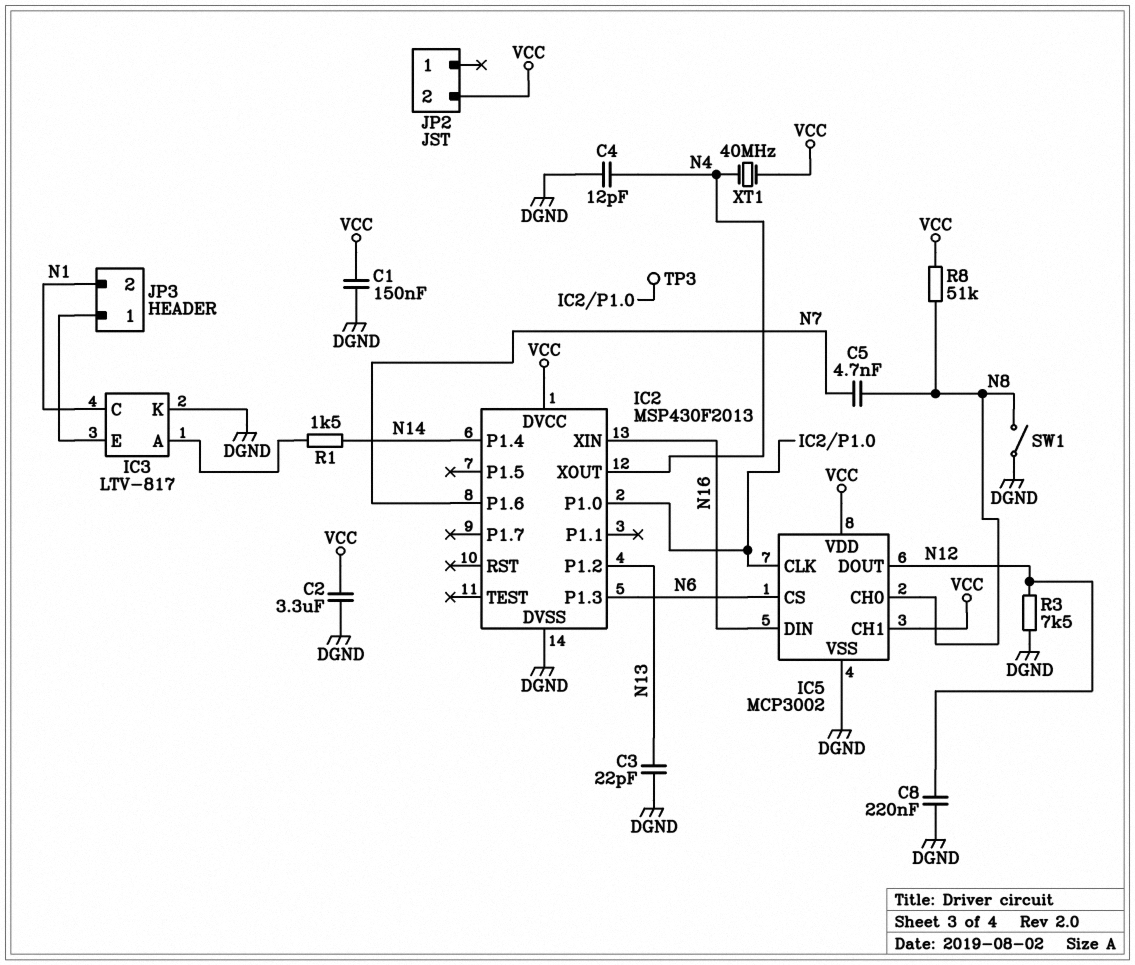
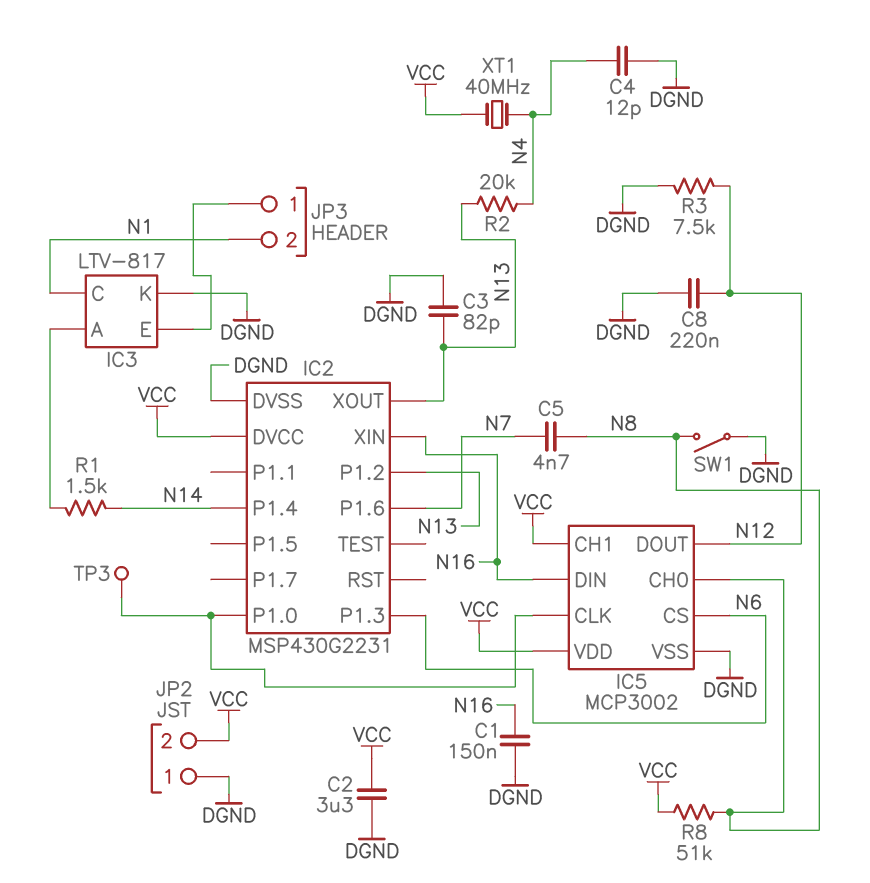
C1: 150nF (DGND, VCC) -> 150nF (DGND, N16)
C3: 22pF (DGND, N13) -> 82pF (DGND, N13)
IC2: MSP430F2013 -> MSP430G2231
IC2 pin XOUT: N4 -> N13
JP2 pin 1: none -> DGND
R2: none -> 20k (N4, N13)

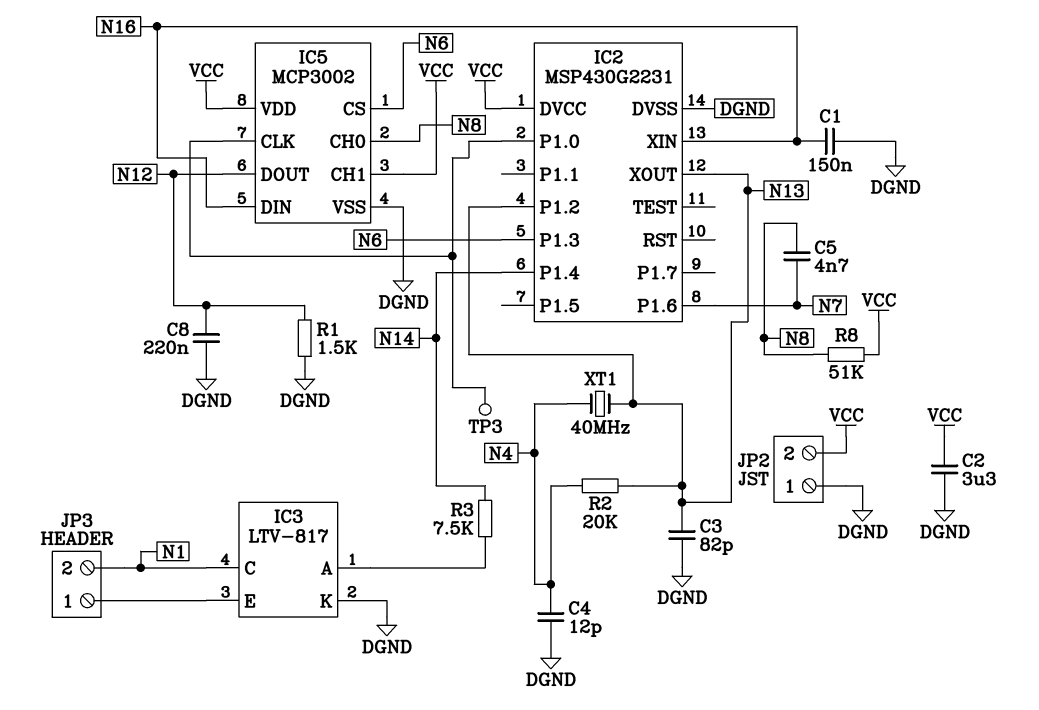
R1: 1.5k (IC3/A, N14) -> 1.5k (DGND, N12)
R3: 7.5k (DGND, N12) -> 7.5k (IC3/A, N14)
SW1: switch (DGND, N8) -> none
XT1: 40MHz (N4, VCC) -> 40MHz (N4, N13)

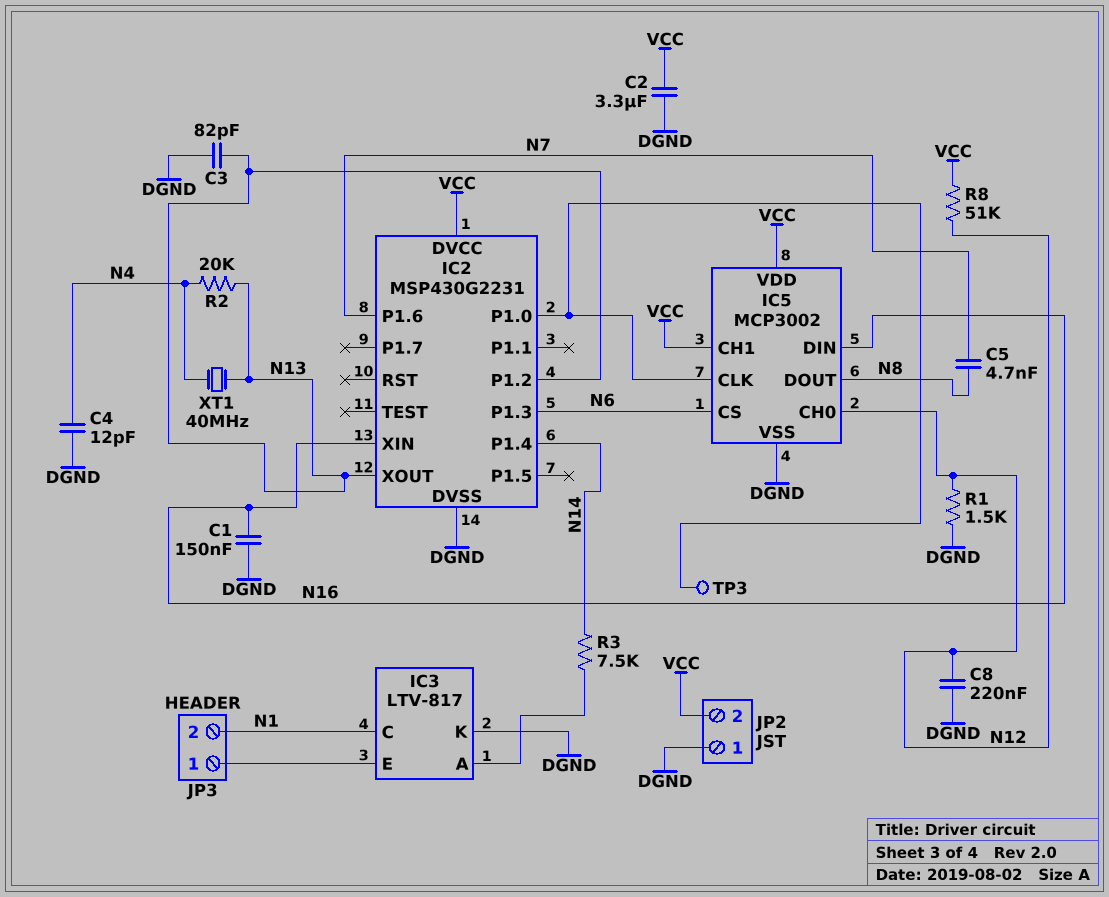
IC5 pin CH0: N8 -> N12
IC5 pin DOUT: N12 -> N8
R8: 51k (N8, VCC) -> 51k (N12, VCC)

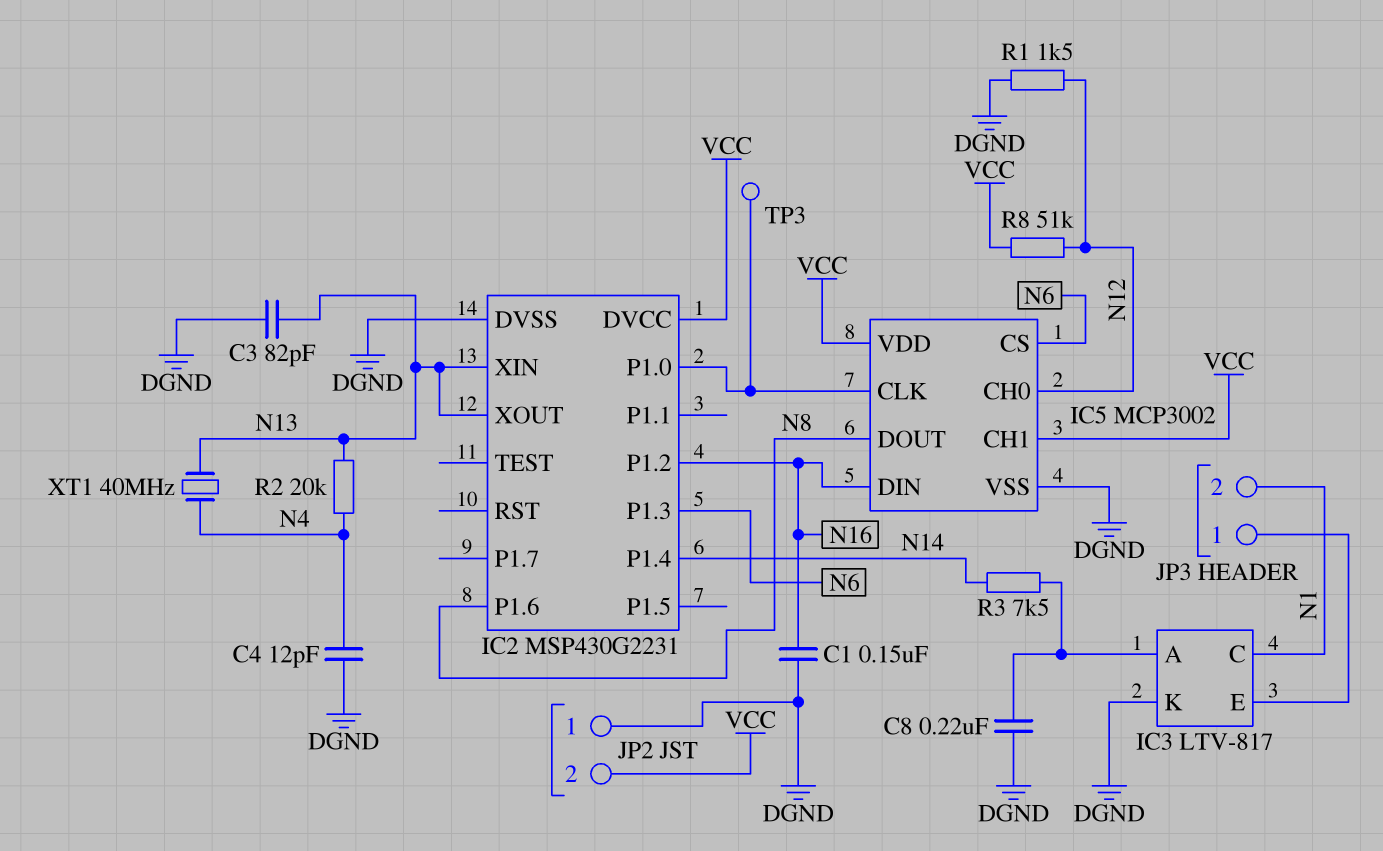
C2: 3.3uF (DGND, VCC) -> none
C5: 4.7nF (N7, N8) -> none
C8: 220nF (DGND, N12) -> 220nF (DGND, IC3/A)
IC2 pin P1.2: N13 -> N16
IC2 pin P1.6: N7 -> N8
IC2 pin XIN: N16 -> N13

